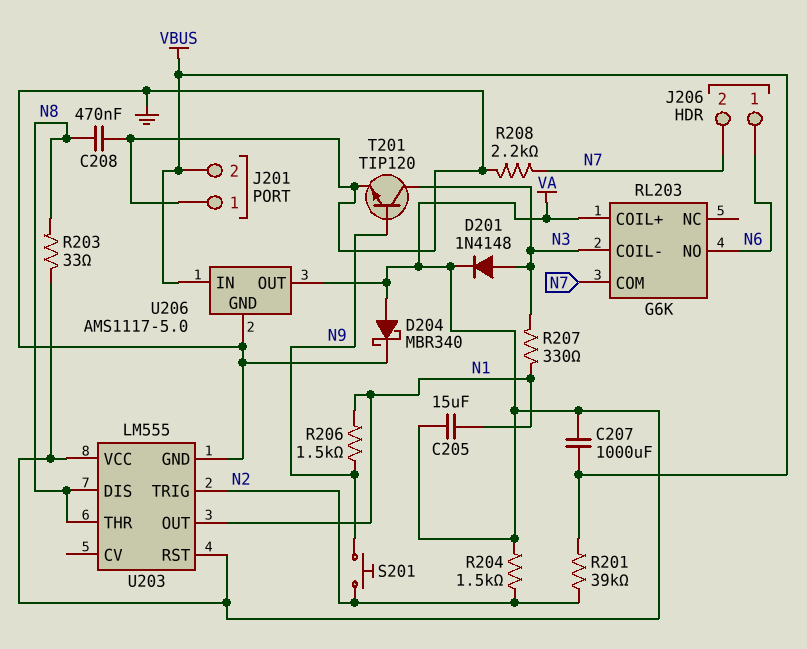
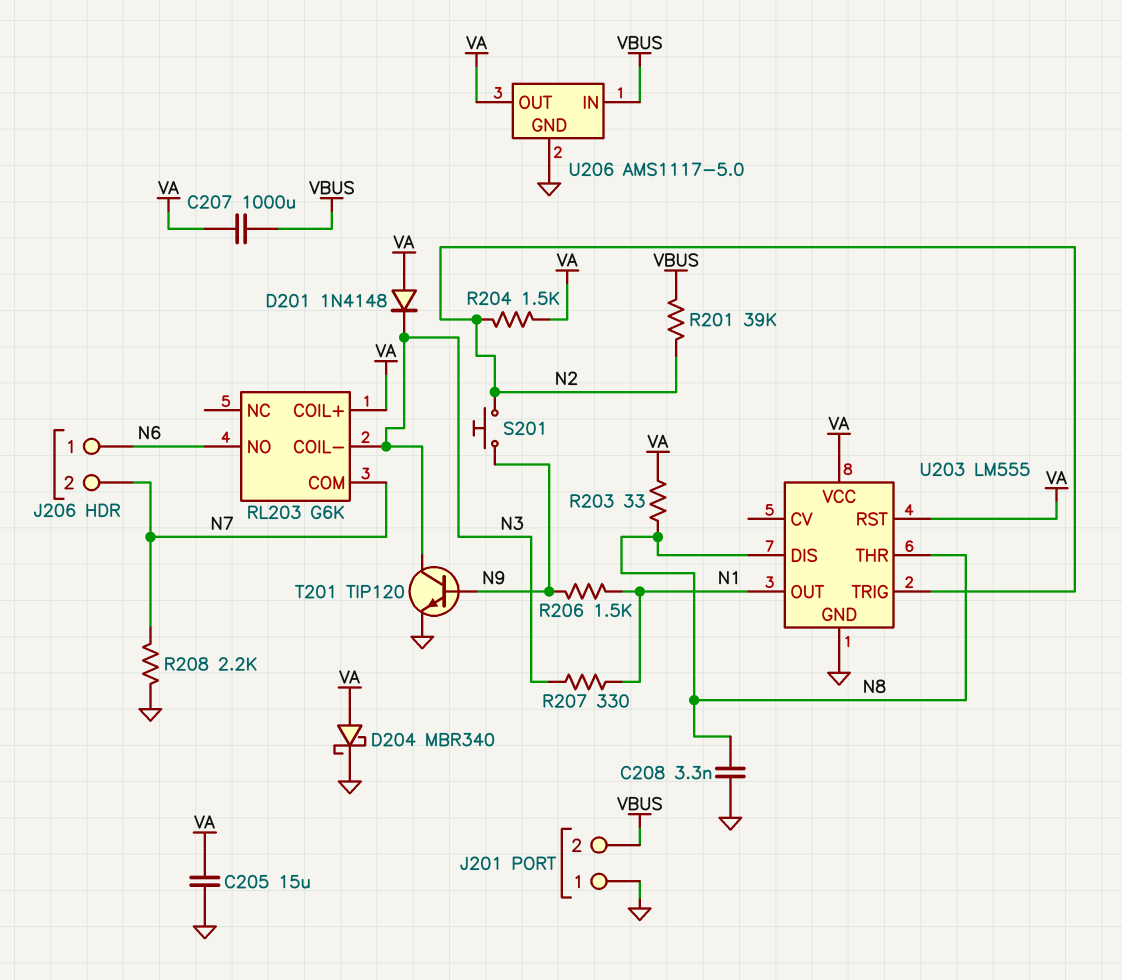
C205: 15uF (N1, VA) -> 15uF (GND, VA)
C208: 470nF (GND, N8) -> 3.3nF (GND, N8)
D201: diode 1N4148 (A N3, K VA) -> diode 1N4148 (A VA, K N3)

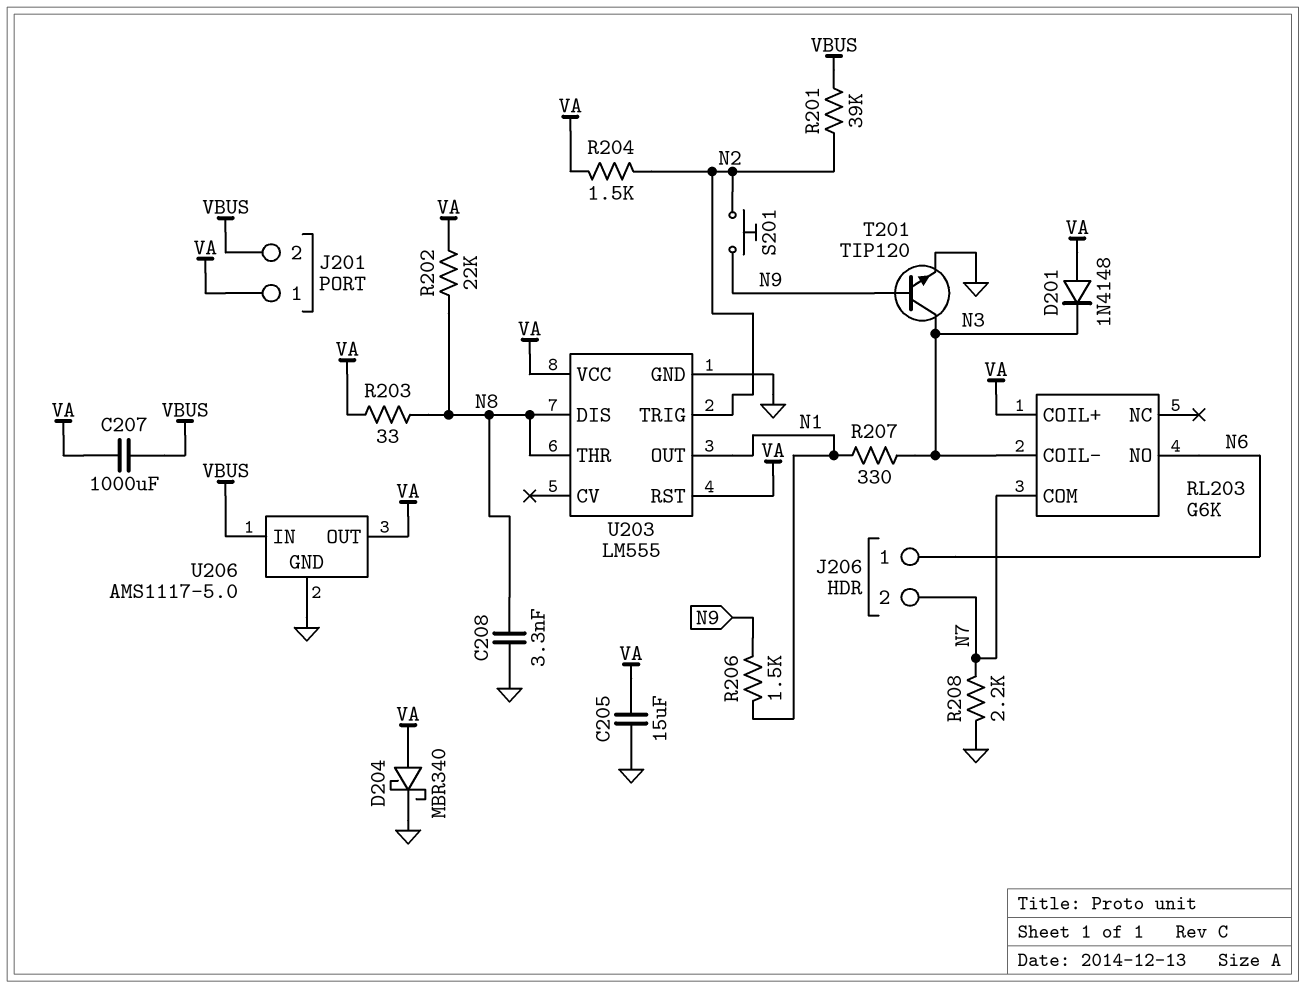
J201 pin 1: GND -> VA
R202: none -> 22k (N8, VA)

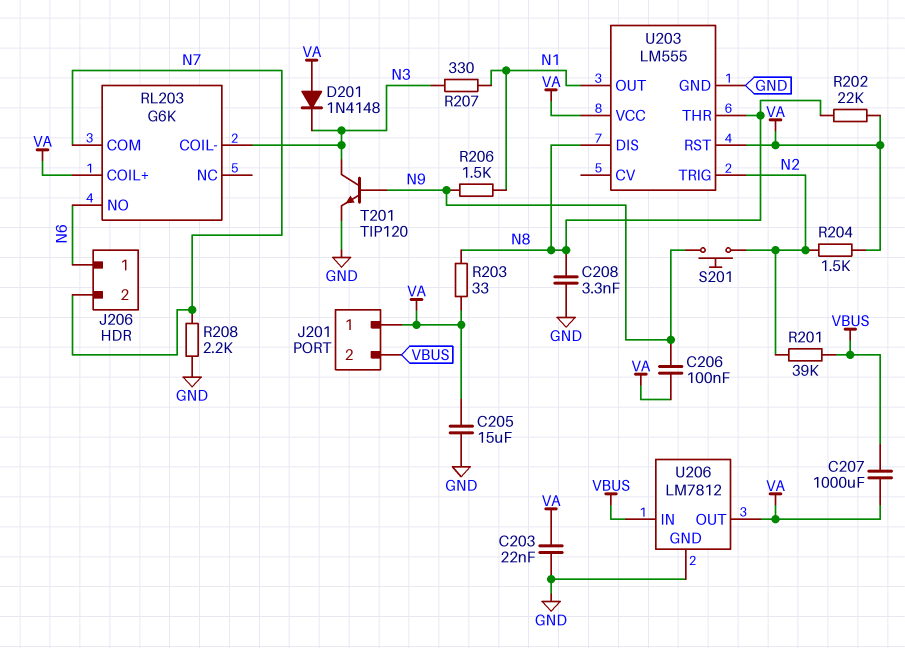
C203: none -> 22nF (GND, VA)
C206: none -> 100nF (N9, VA)
D204: schottky MBR340 (A VA, K GND) -> none
U206: AMS1117-5.0 -> LM7812

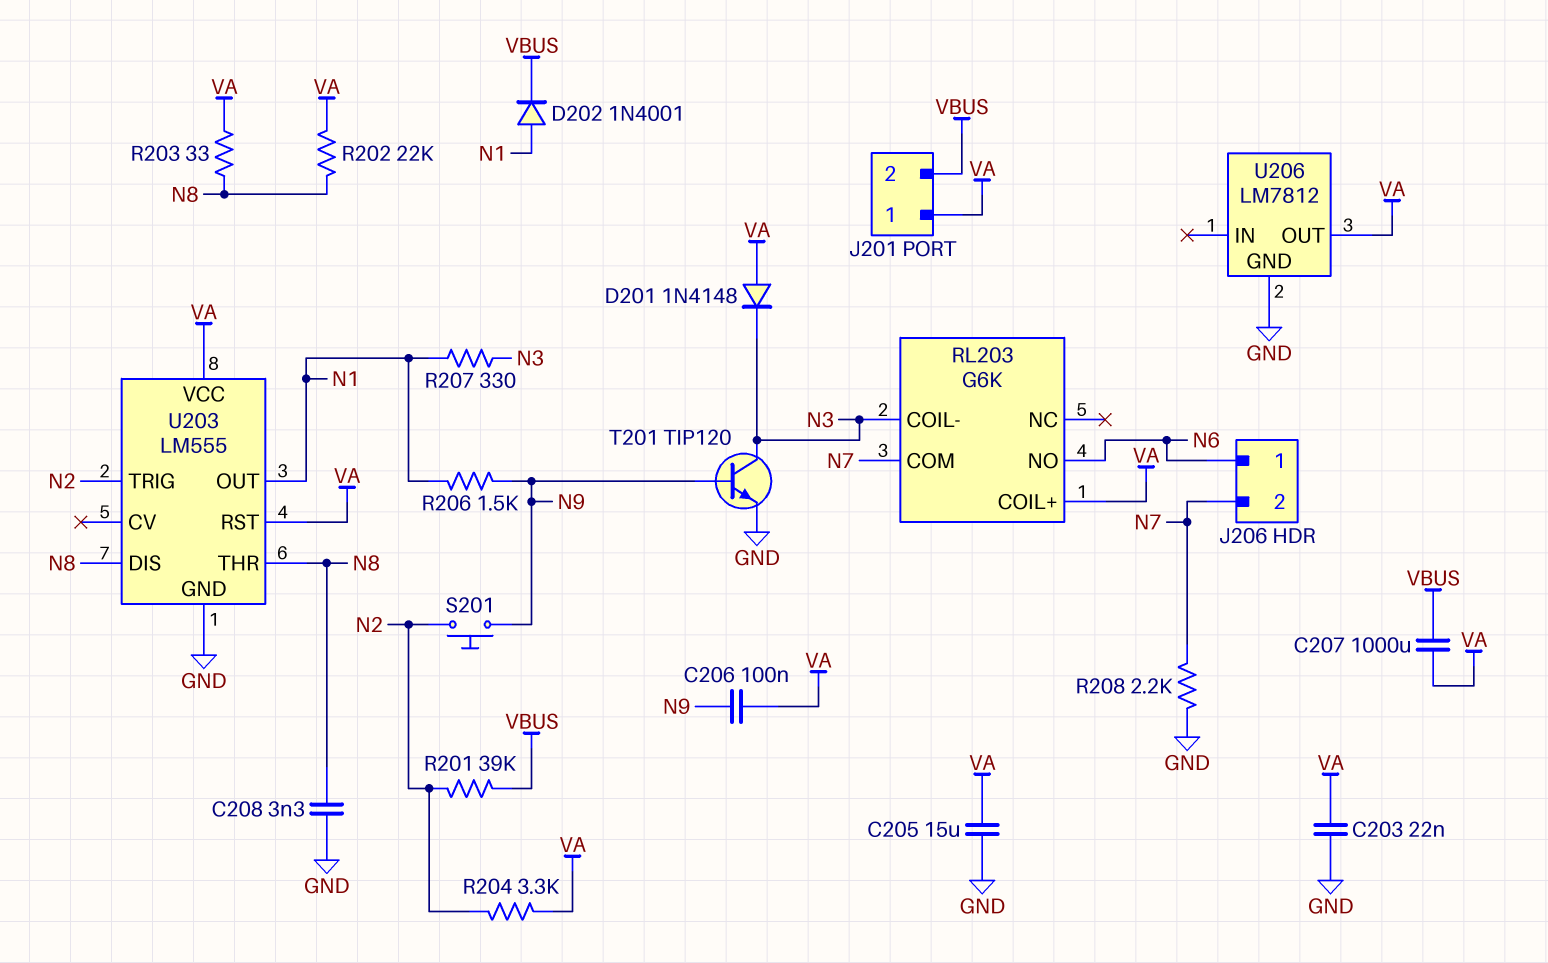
D202: none -> diode 1N4001 (A N1, K VBUS)
R204: 1.5k (N2, VA) -> 3.3k (N2, VA)
U206 pin IN: VBUS -> none

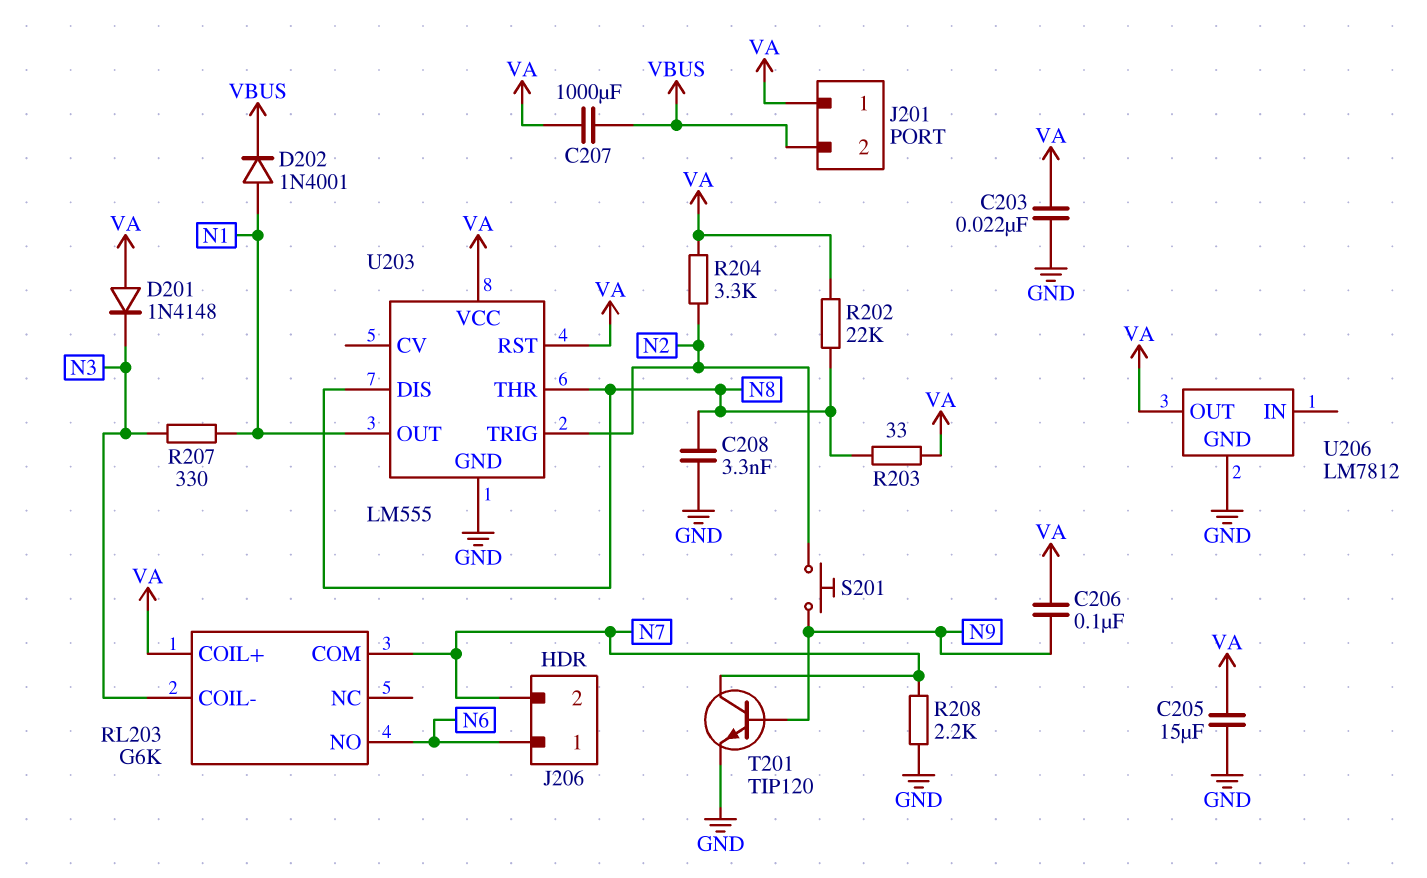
R201: 39k (N2, VBUS) -> none
R206: 1.5k (N1, N9) -> none
T201: NPN TIP120 (B N9, C N3, E GND) -> NPN TIP120 (B N9, C N7, E GND)

